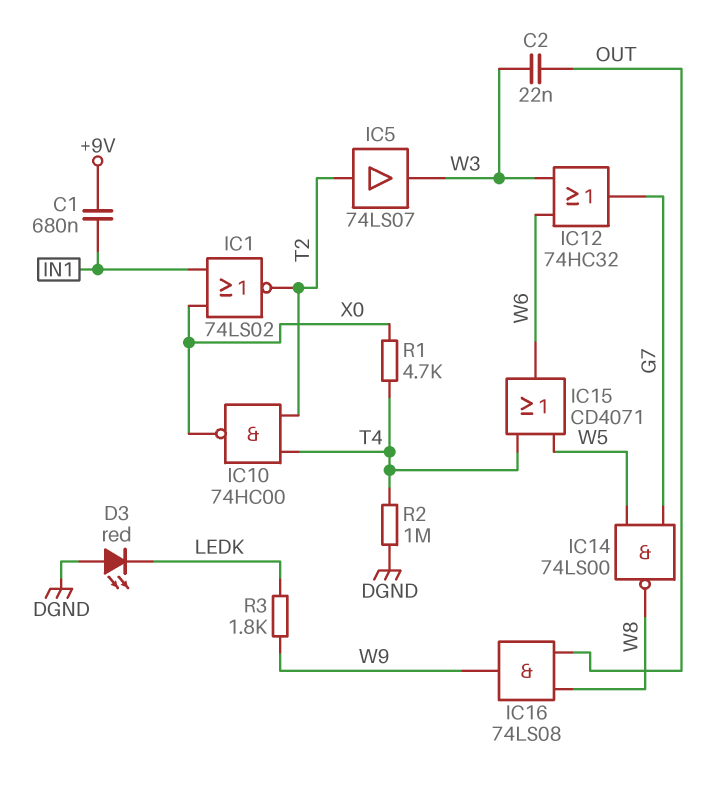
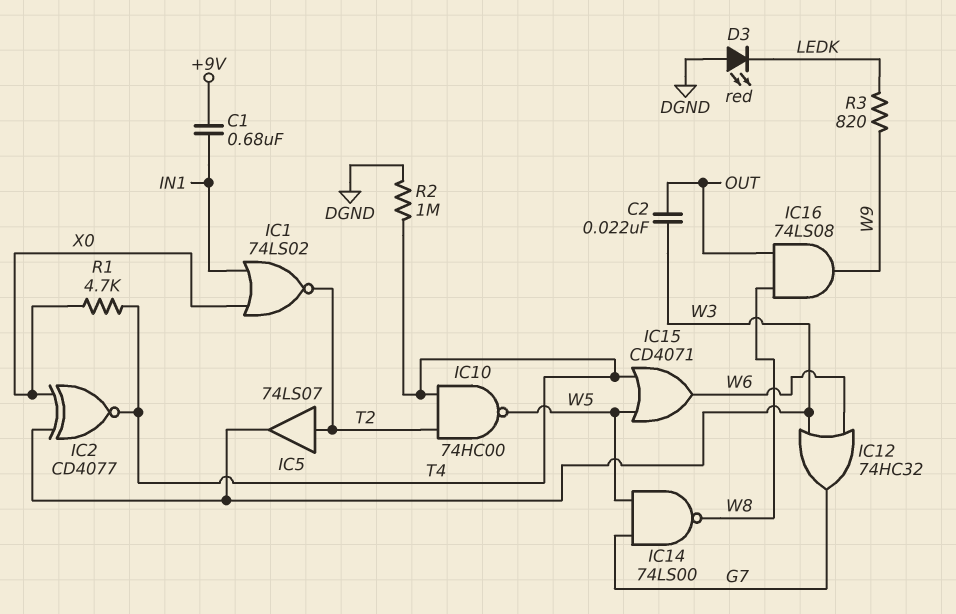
IC2: none -> XNOR CD4077 (in W3, in X0, out T4)
IC10: NAND 74HC00 (in T2, in T4, out X0) -> NAND 74HC00 (in T2, in T4, out W5)
R3: 1.8k (LEDK, W9) -> 820 (LEDK, W9)

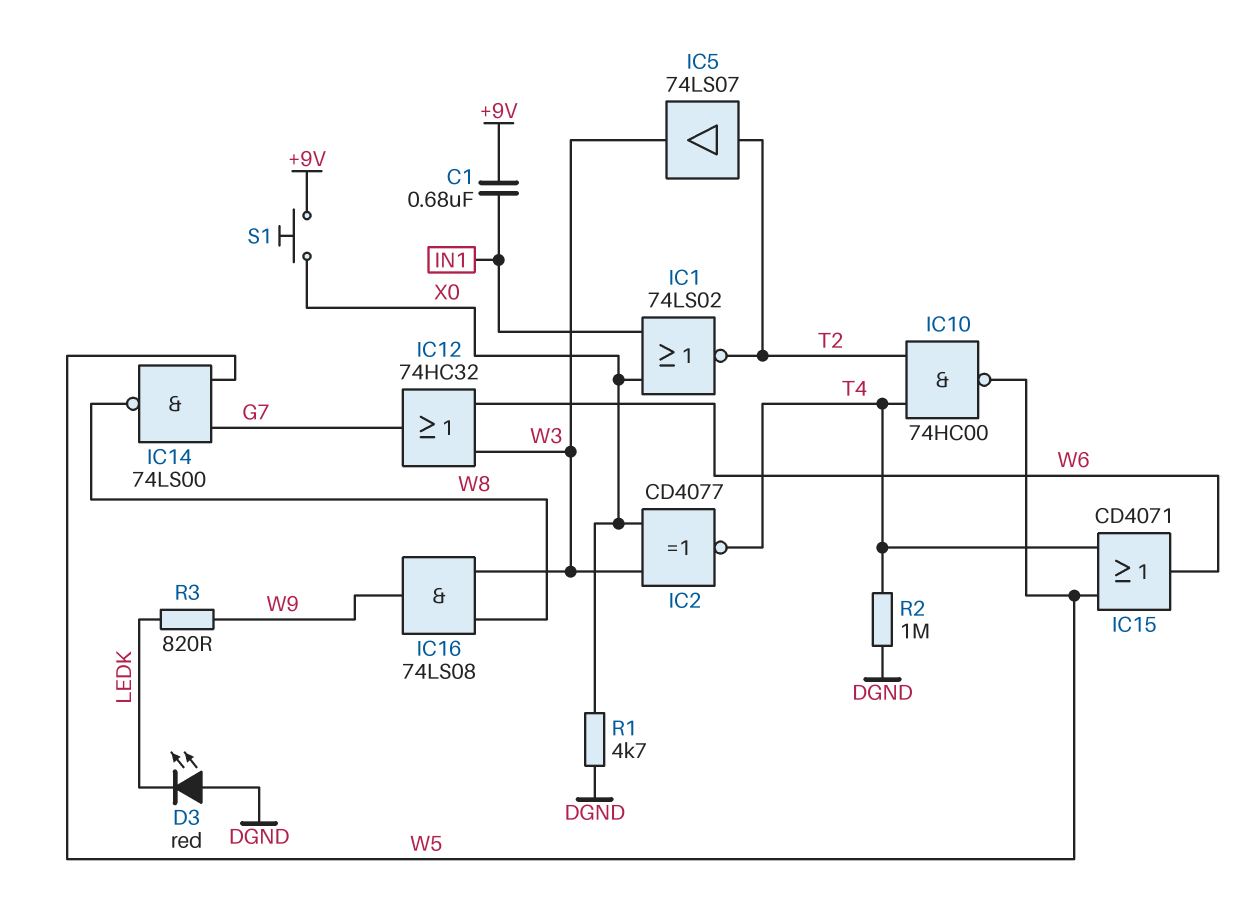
C2: 22nF (OUT, W3) -> none
IC16: AND 74LS08 (in OUT, in W8, out W9) -> AND 74LS08 (in W3, in W8, out W9)
R1: 4.7k (T4, X0) -> 4.7k (DGND, X0)
S1: none -> button (+9V, X0)

